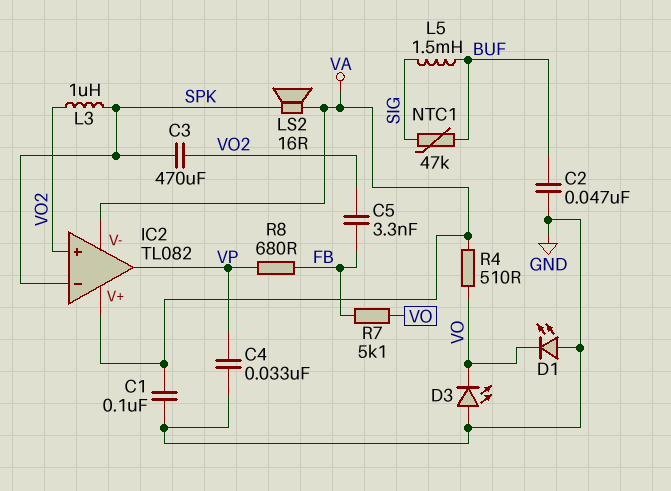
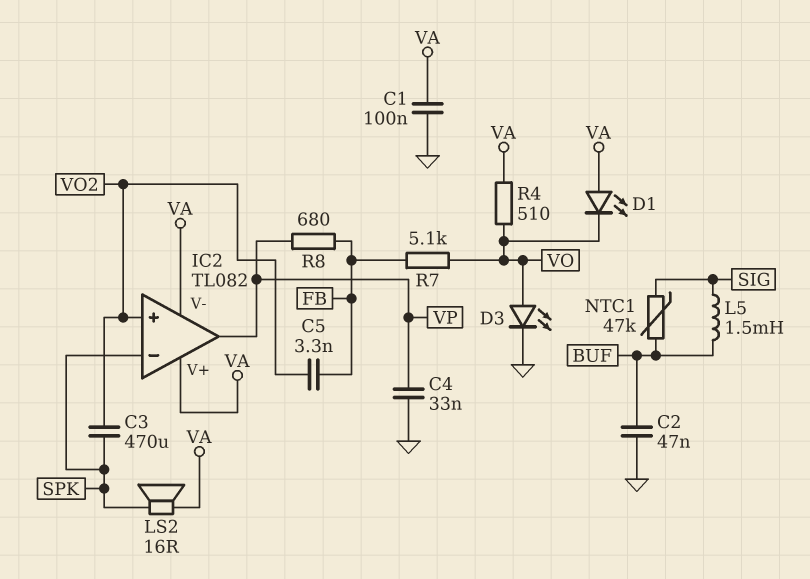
D1: LED (A GND, K VO) -> LED (A VA, K VO)
D3: LED (A GND, K VO) -> LED (A VO, K GND)
L3: 1uH (SPK, VO2) -> none

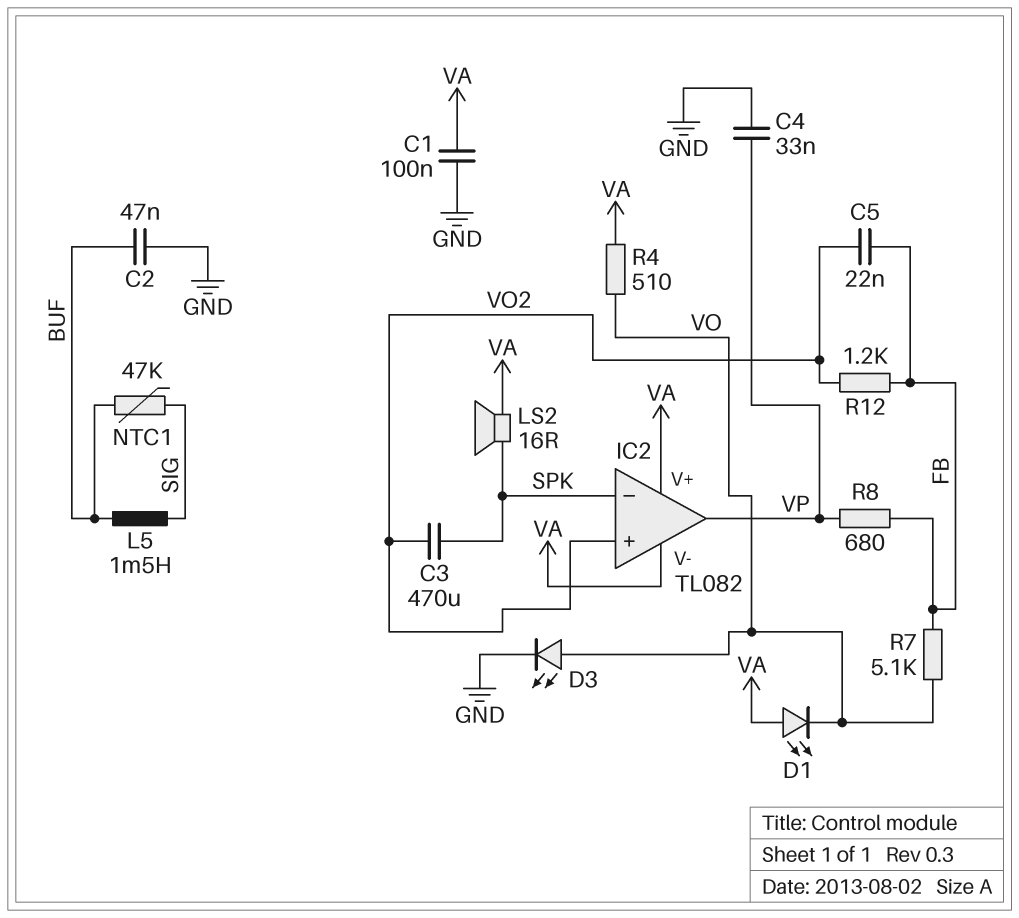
C5: 3.3nF (FB, VO2) -> 22nF (FB, VO2)
R12: none -> 1.2k (FB, VO2)

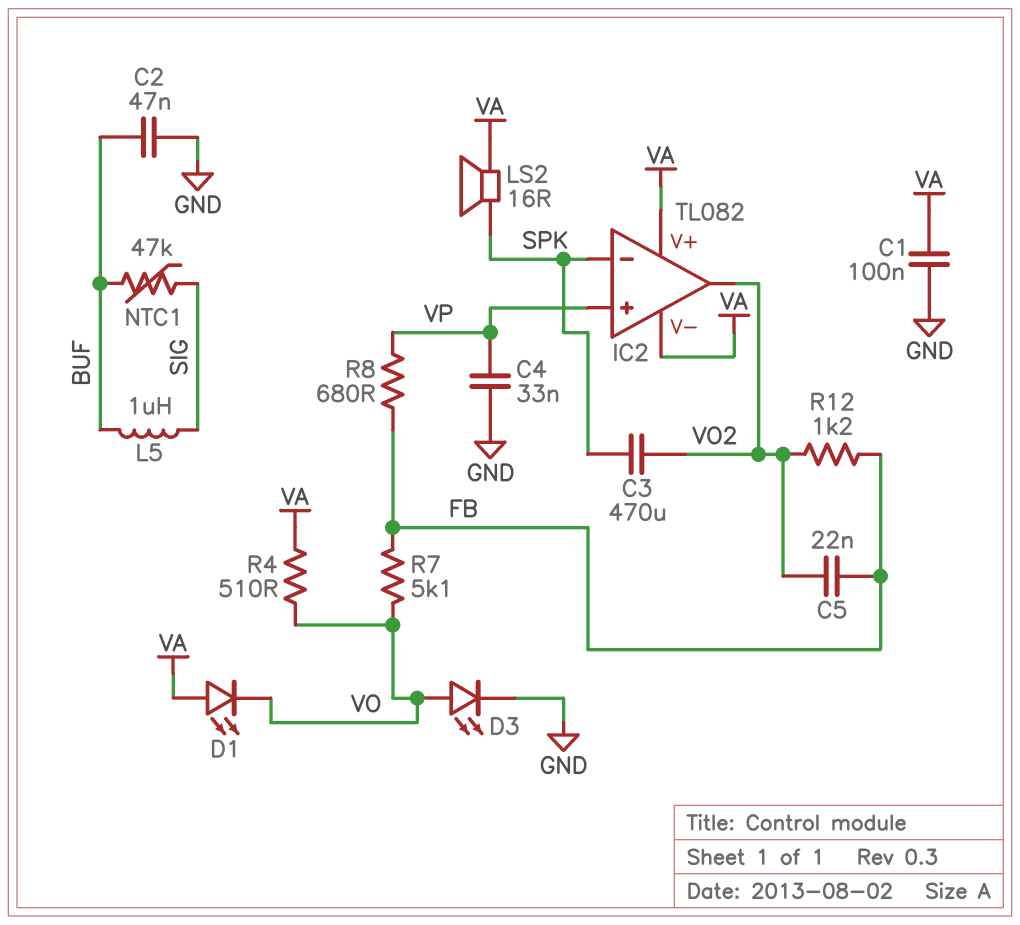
IC2 pin in+: VO2 -> VP
IC2 pin out: VP -> VO2
L5: 1.5mH (BUF, SIG) -> 1uH (BUF, SIG)

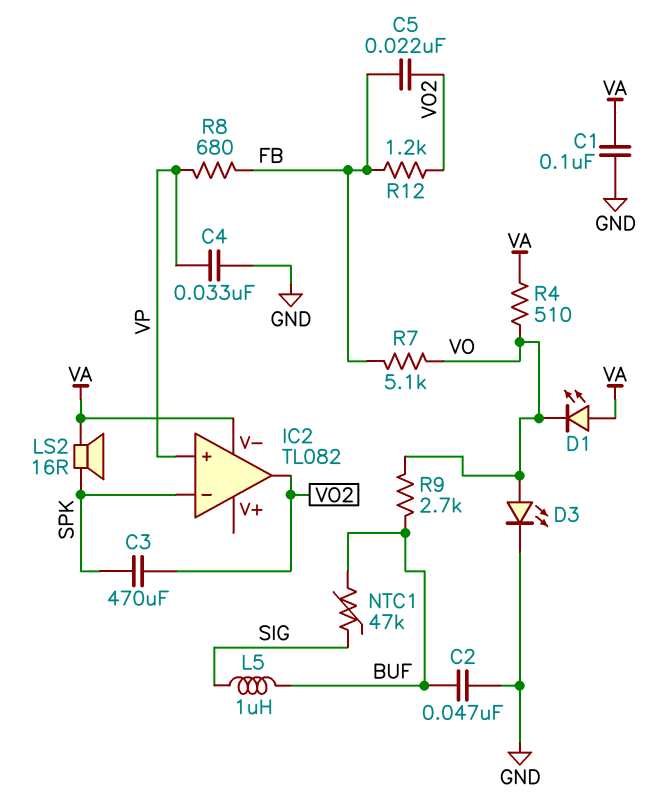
IC2 pin V+: VA -> none
R9: none -> 2.7k (BUF, VO)

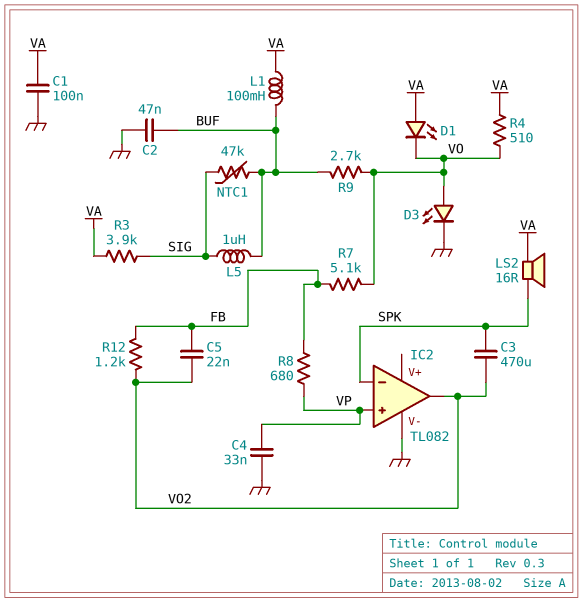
IC2 pin V-: VA -> GND
L1: none -> 100mH (BUF, VA)
R3: none -> 3.9k (SIG, VA)

